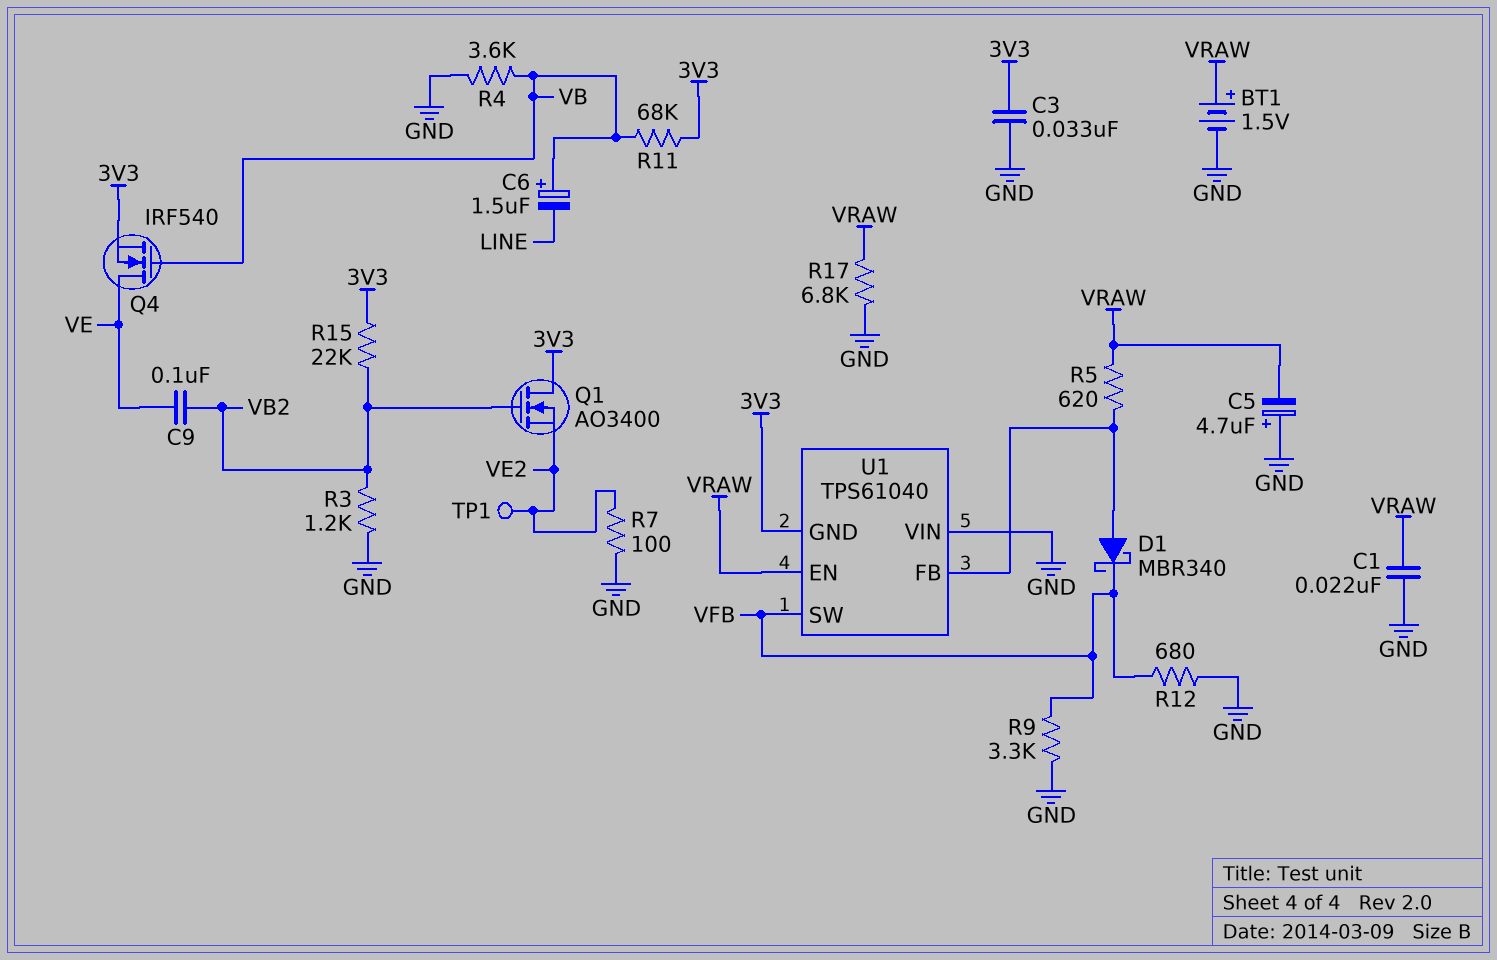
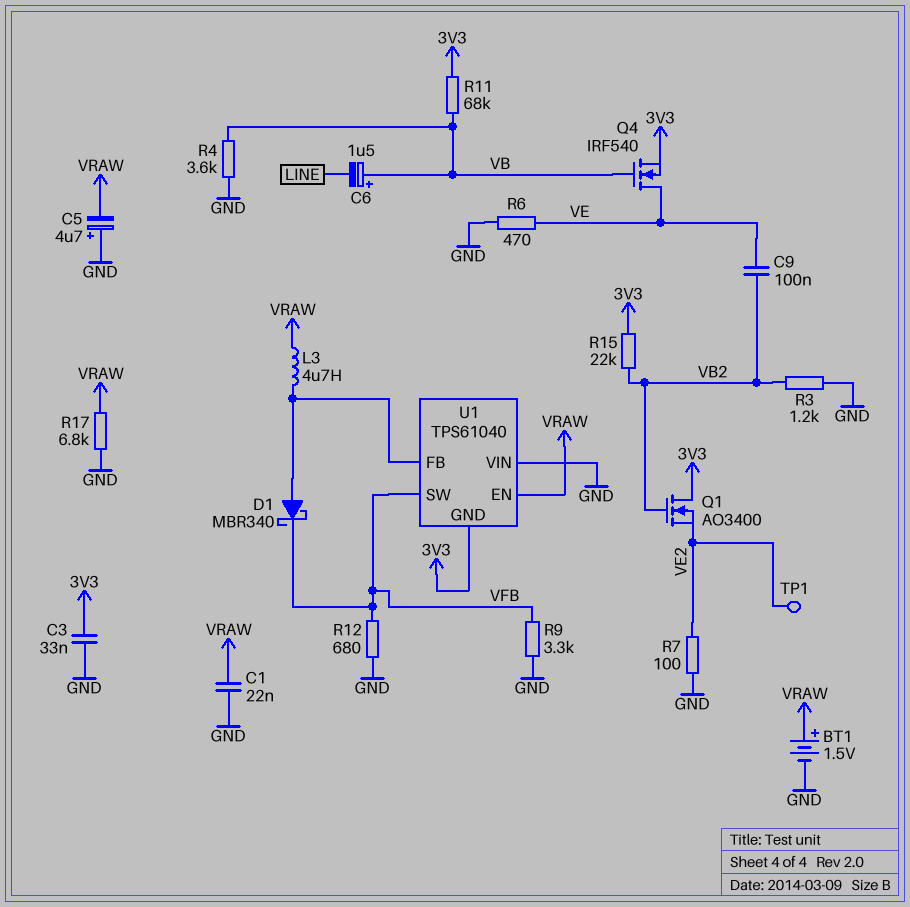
L3: none -> 4.7uH (U1/FB, VRAW)
R5: 620 (U1/FB, VRAW) -> none
R6: none -> 470 (GND, VE)

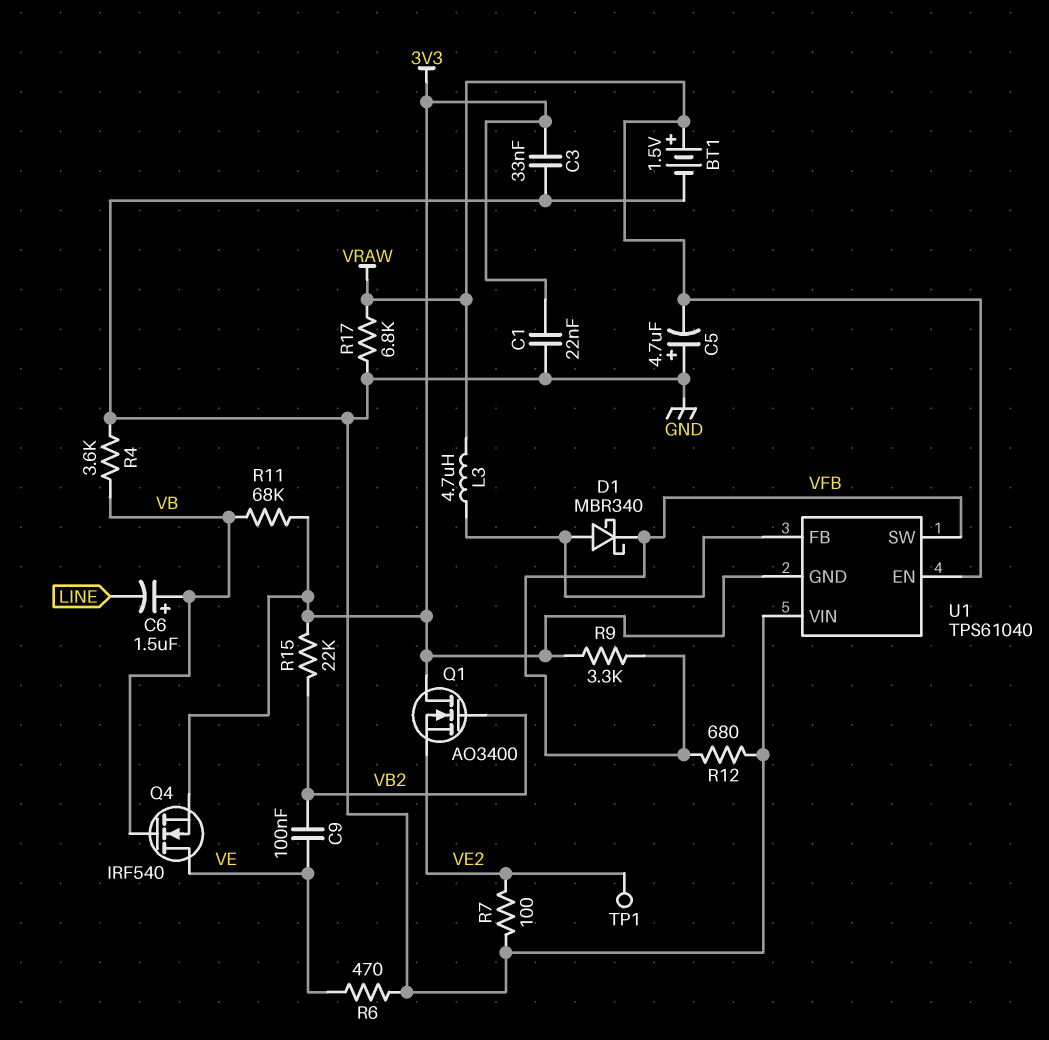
C1: 22nF (GND, VRAW) -> 22nF (3V3, GND)
R3: 1.2k (GND, VB2) -> none
R9: 3.3k (GND, VFB) -> 3.3k (3V3, VFB)

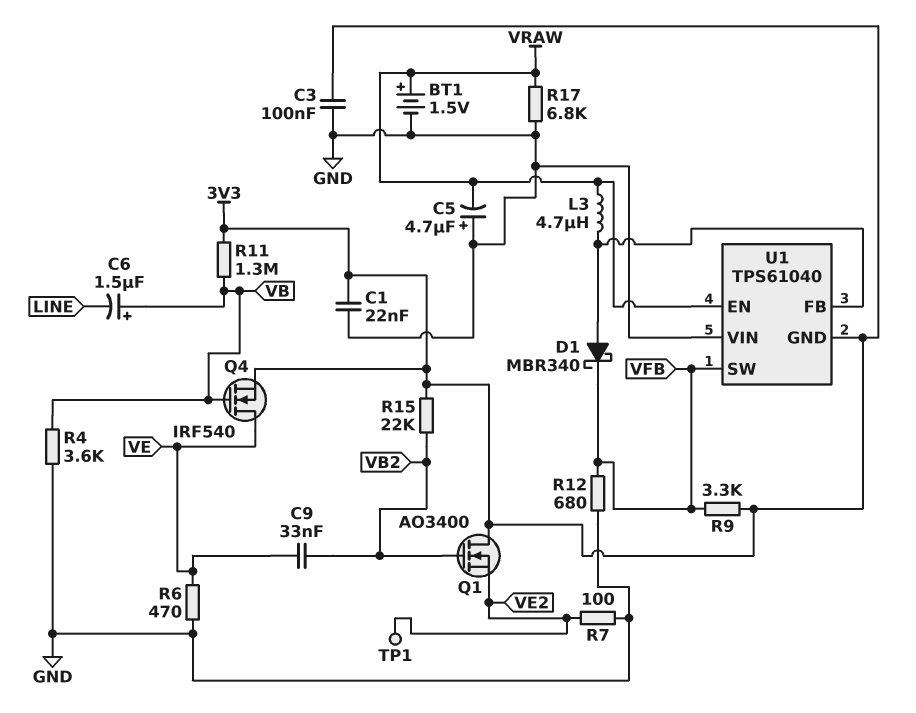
C3: 33nF (3V3, GND) -> 100nF (3V3, GND)
C9: 100nF (VB2, VE) -> 33nF (VB2, VE)
R11: 68k (3V3, VB) -> 1.3M (3V3, VB)

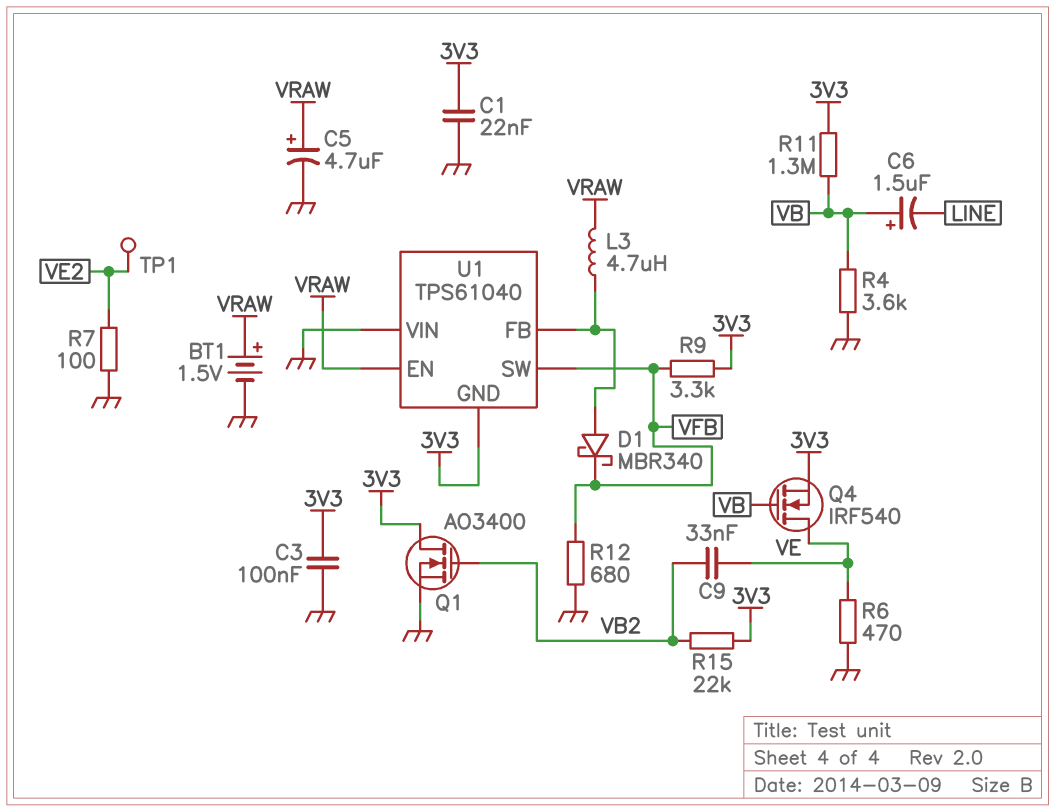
C5: 4.7uF (plus GND, minus VRAW) -> 4.7uF (plus VRAW, minus GND)
Q1: NMOS AO3400 (G VB2, D 3V3, S VE2) -> NMOS AO3400 (G VB2, D 3V3, S GND)
R17: 6.8k (GND, VRAW) -> none

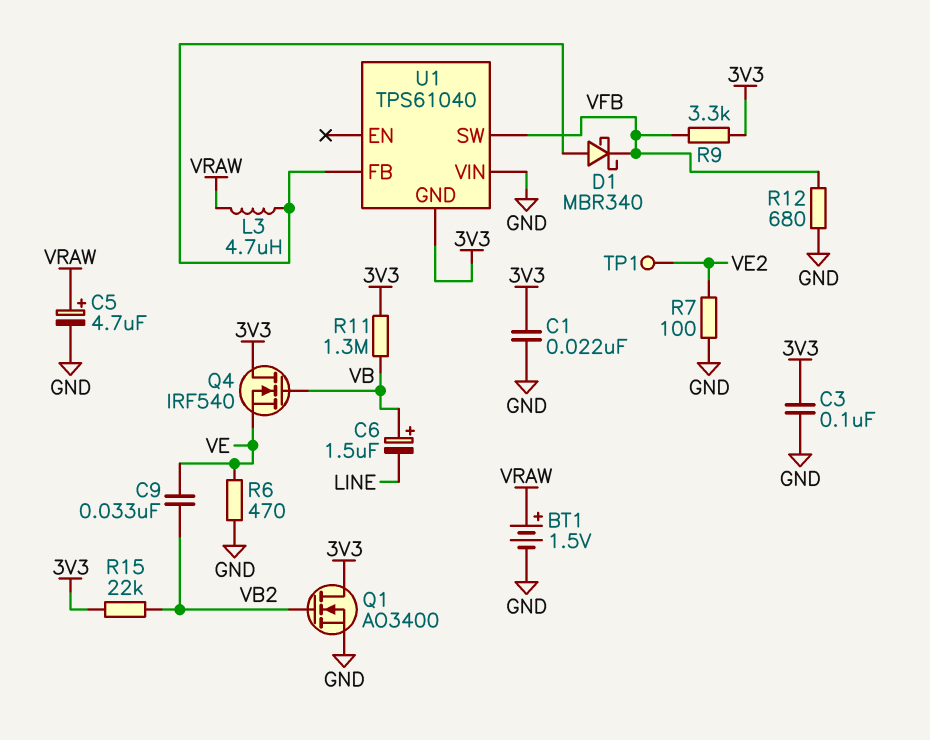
Q4: NMOS IRF540 (G VB, D VE, S 3V3) -> NMOS IRF540 (G VB, D 3V3, S VE)
R4: 3.6k (GND, VB) -> none
U1 pin EN: VRAW -> none

